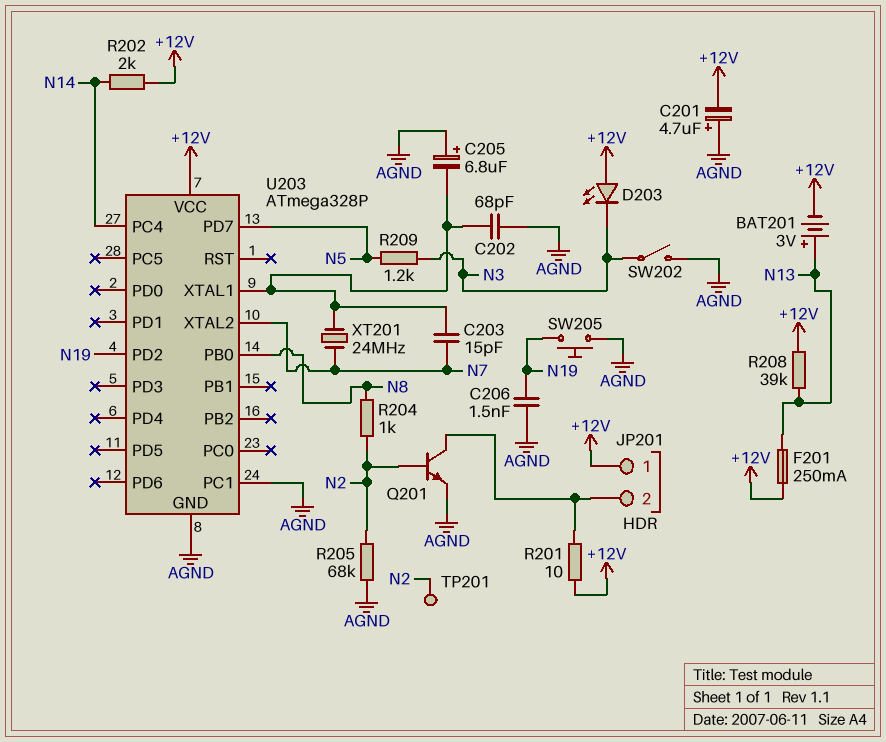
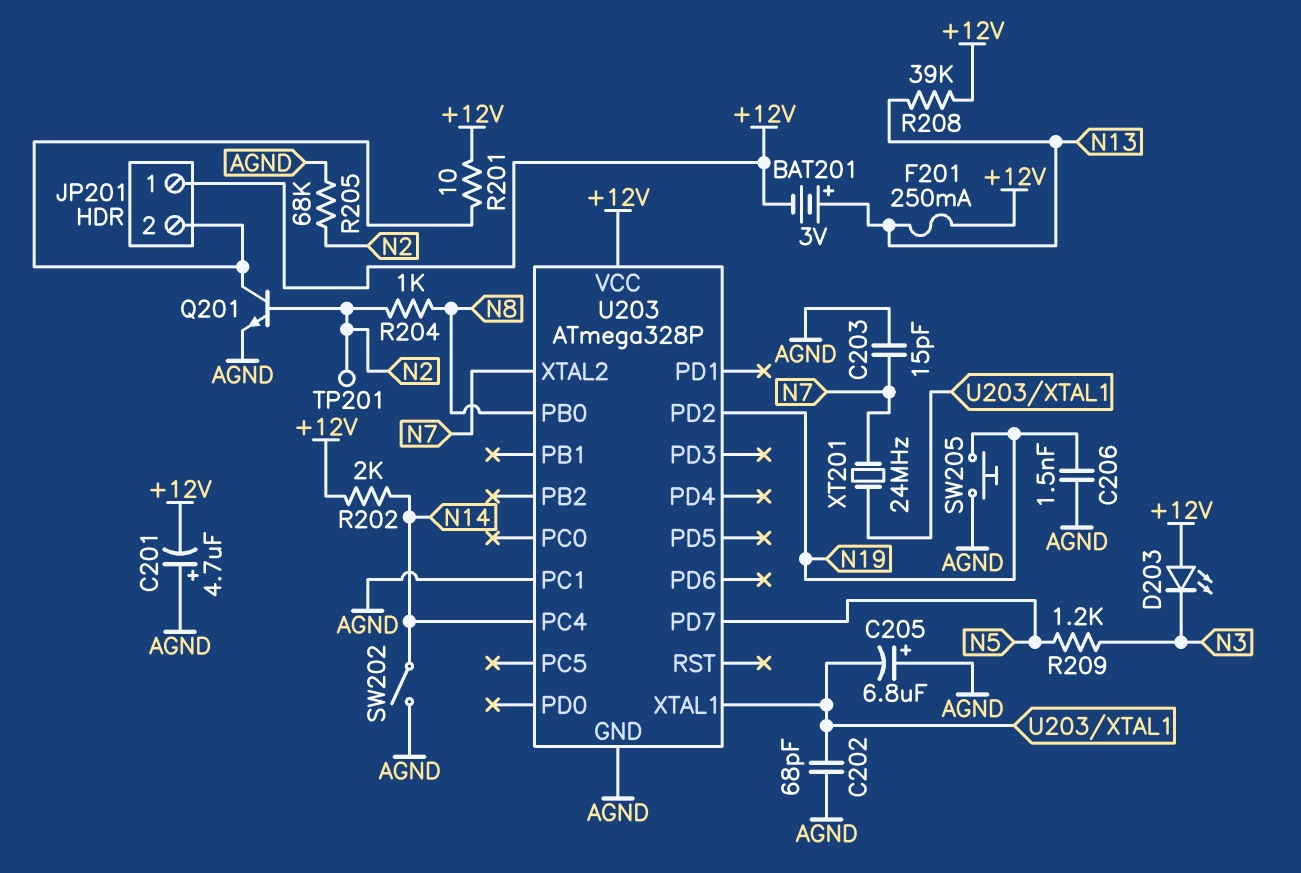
C203: 15pF (N7, U203/XTAL1) -> 15pF (AGND, N7)
SW202: switch (AGND, N3) -> switch (AGND, N14)

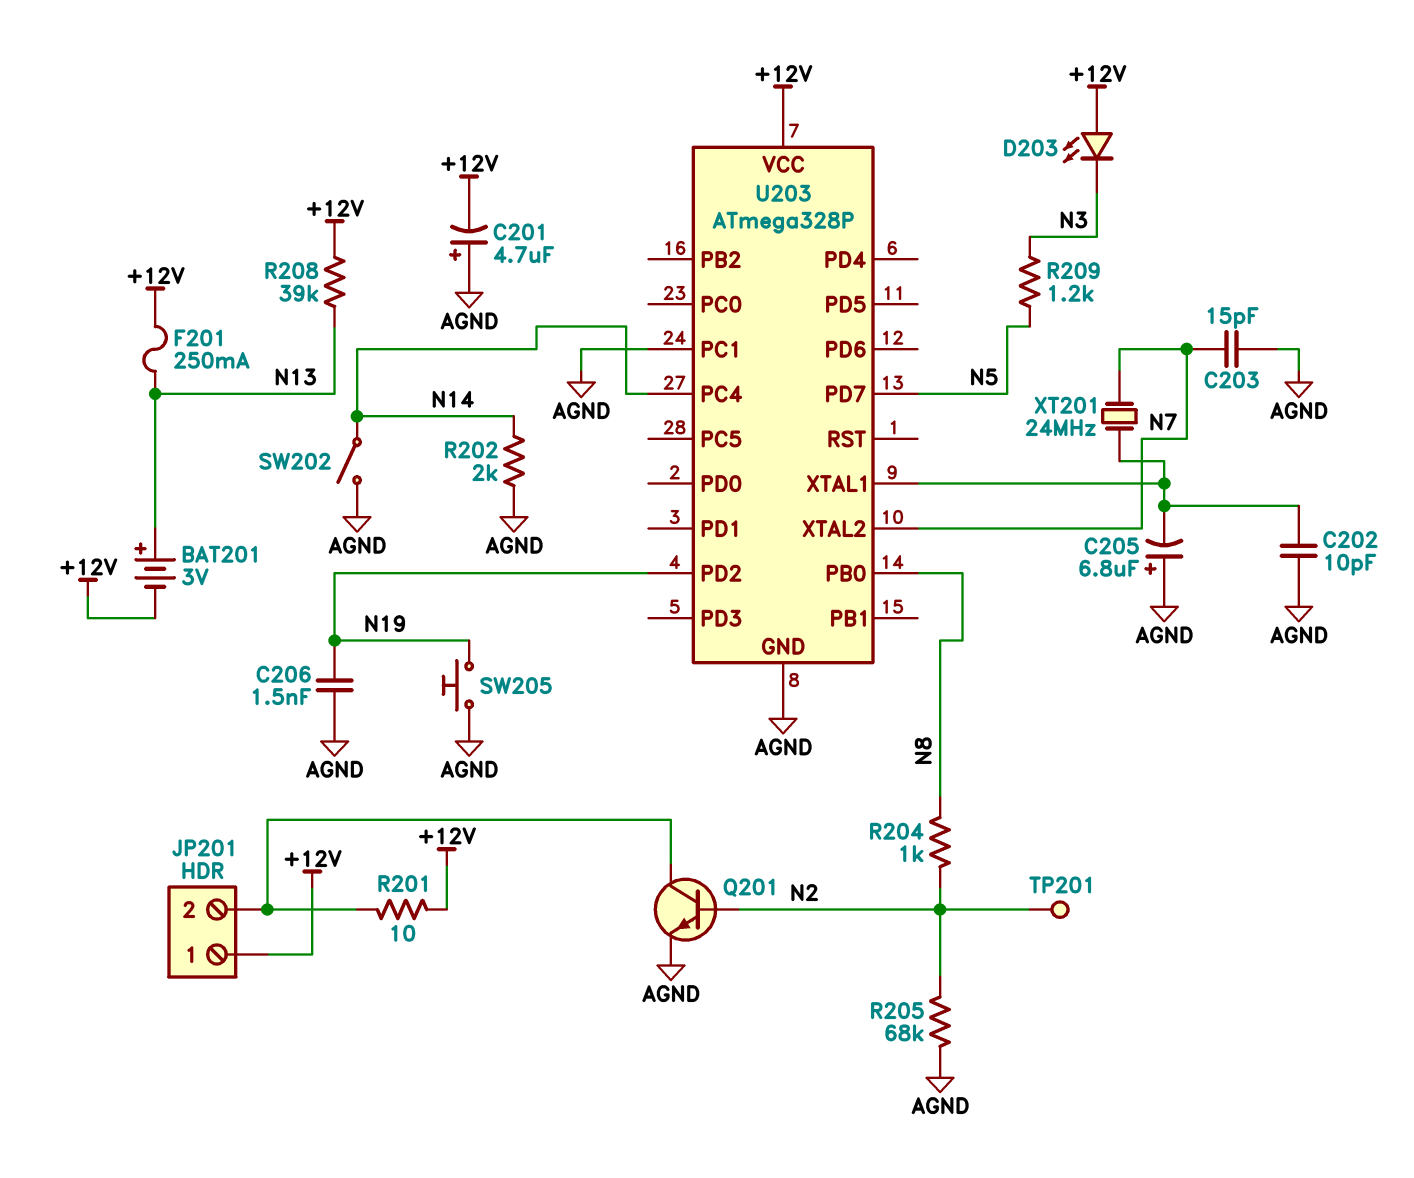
C202: 68pF (AGND, U203/XTAL1) -> 10pF (AGND, U203/XTAL1)
R202: 2k (+12V, N14) -> 2k (AGND, N14)

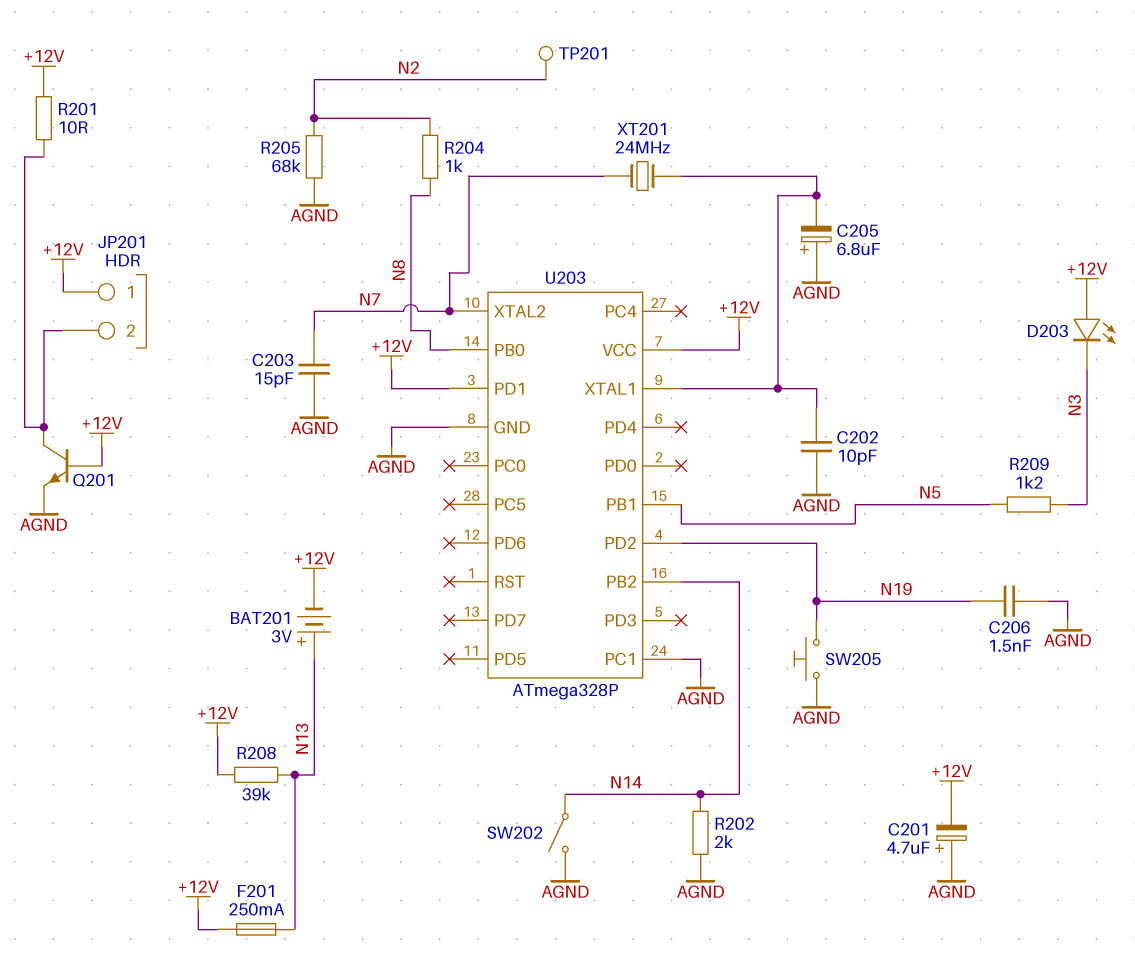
Q201: NPN (B N2, C JP201/2, E AGND) -> NPN (B +12V, C JP201/2, E AGND)
U203 pin PB1: none -> N5
U203 pin PB2: none -> N14
U203 pin PC4: N14 -> none
U203 pin PD1: none -> +12V
U203 pin PD7: N5 -> none

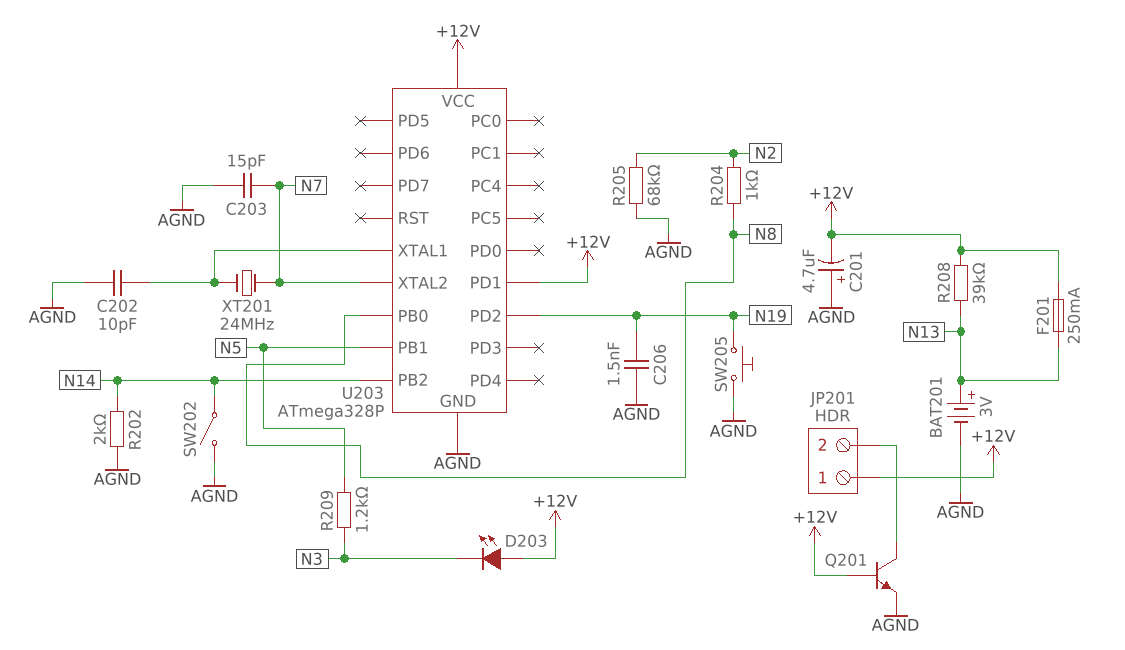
BAT201: 3V (plus N13, minus +12V) -> 3V (plus N13, minus AGND)
C205: 6.8uF (plus AGND, minus U203/XTAL1) -> none
R201: 10 (+12V, JP201/2) -> none
TP201: test point (N2) -> none
U203 pin PC1: AGND -> none

